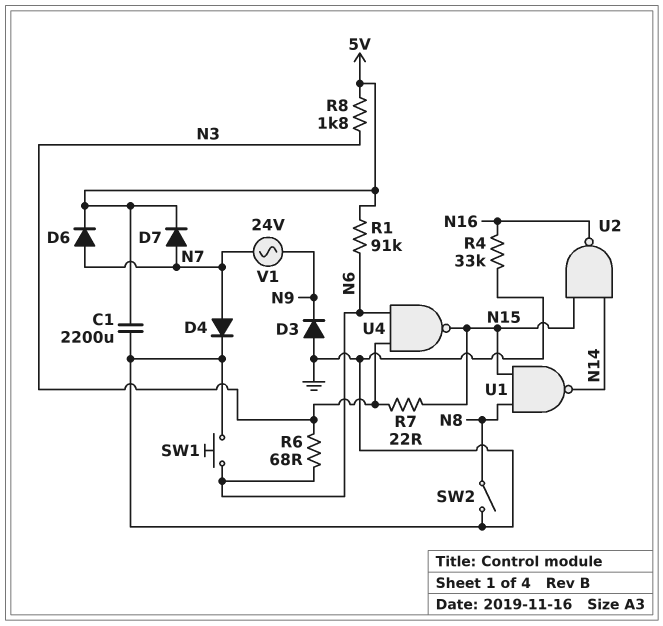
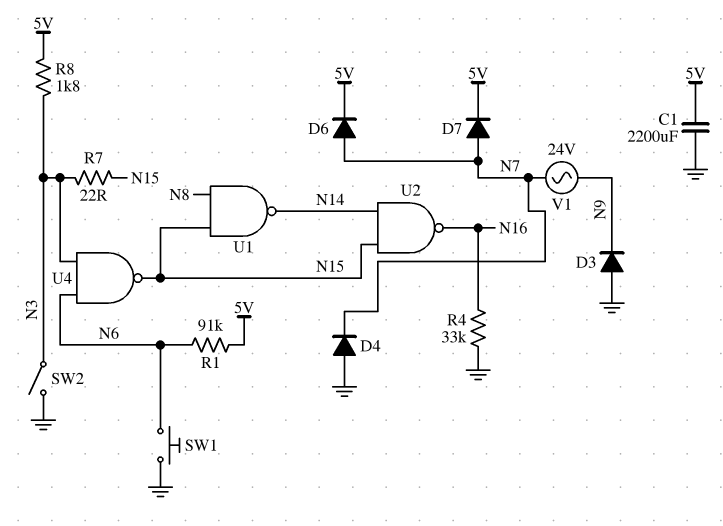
D4: diode (A N7, K GND) -> diode (A GND, K N7)
R6: 68 (N3, N6) -> none
SW2: switch (GND, N8) -> switch (GND, N3)

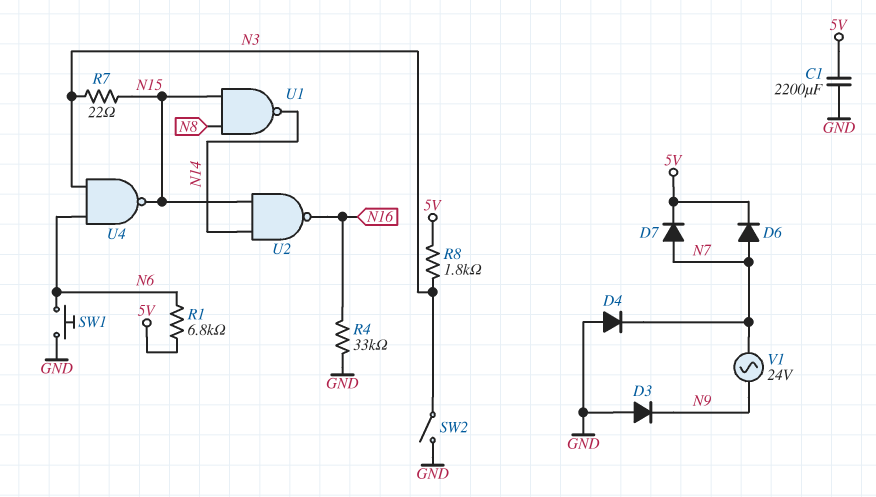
R1: 91k (5V, N6) -> 6.8k (5V, N6)

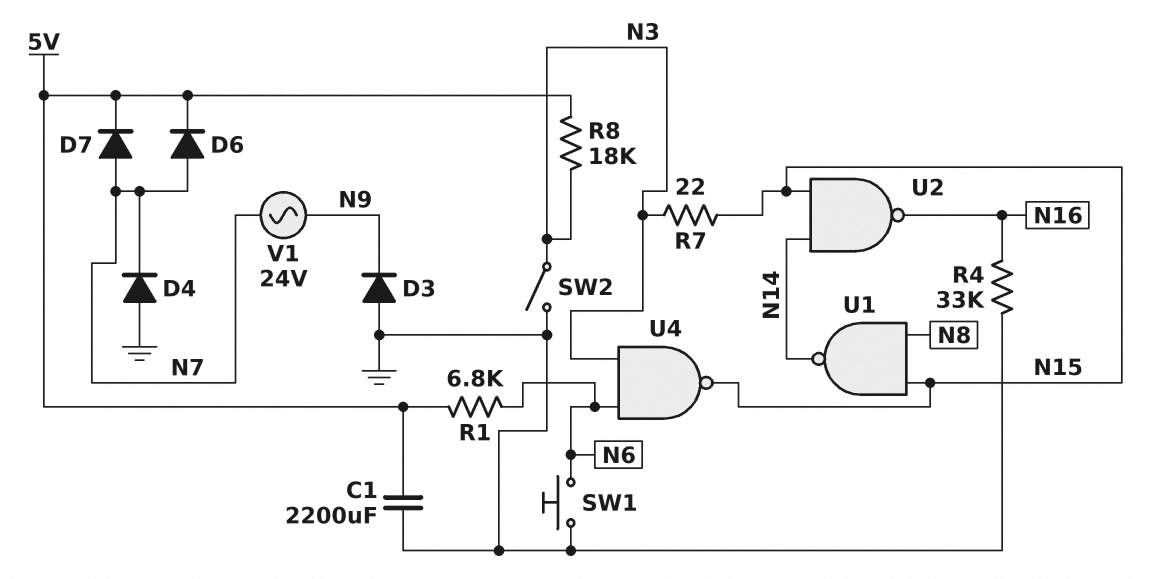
R8: 1.8k (5V, N3) -> 18k (5V, N3)

